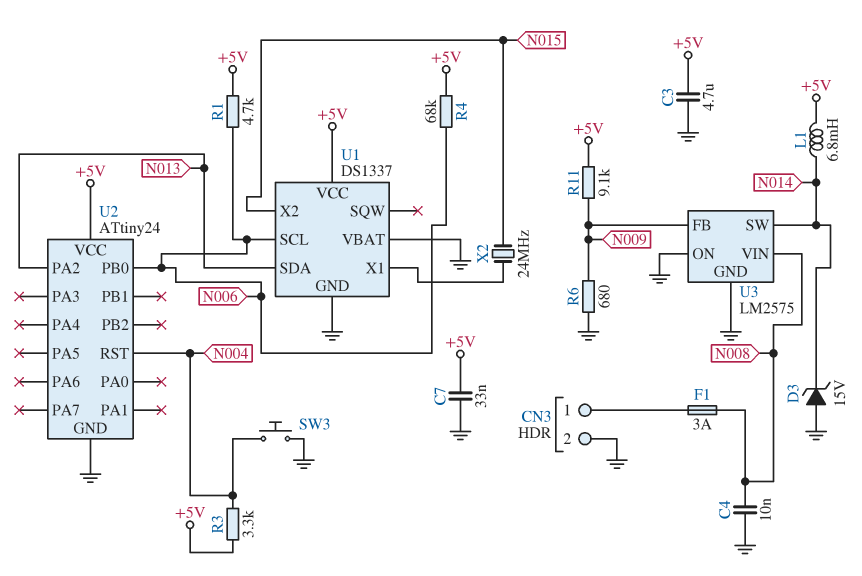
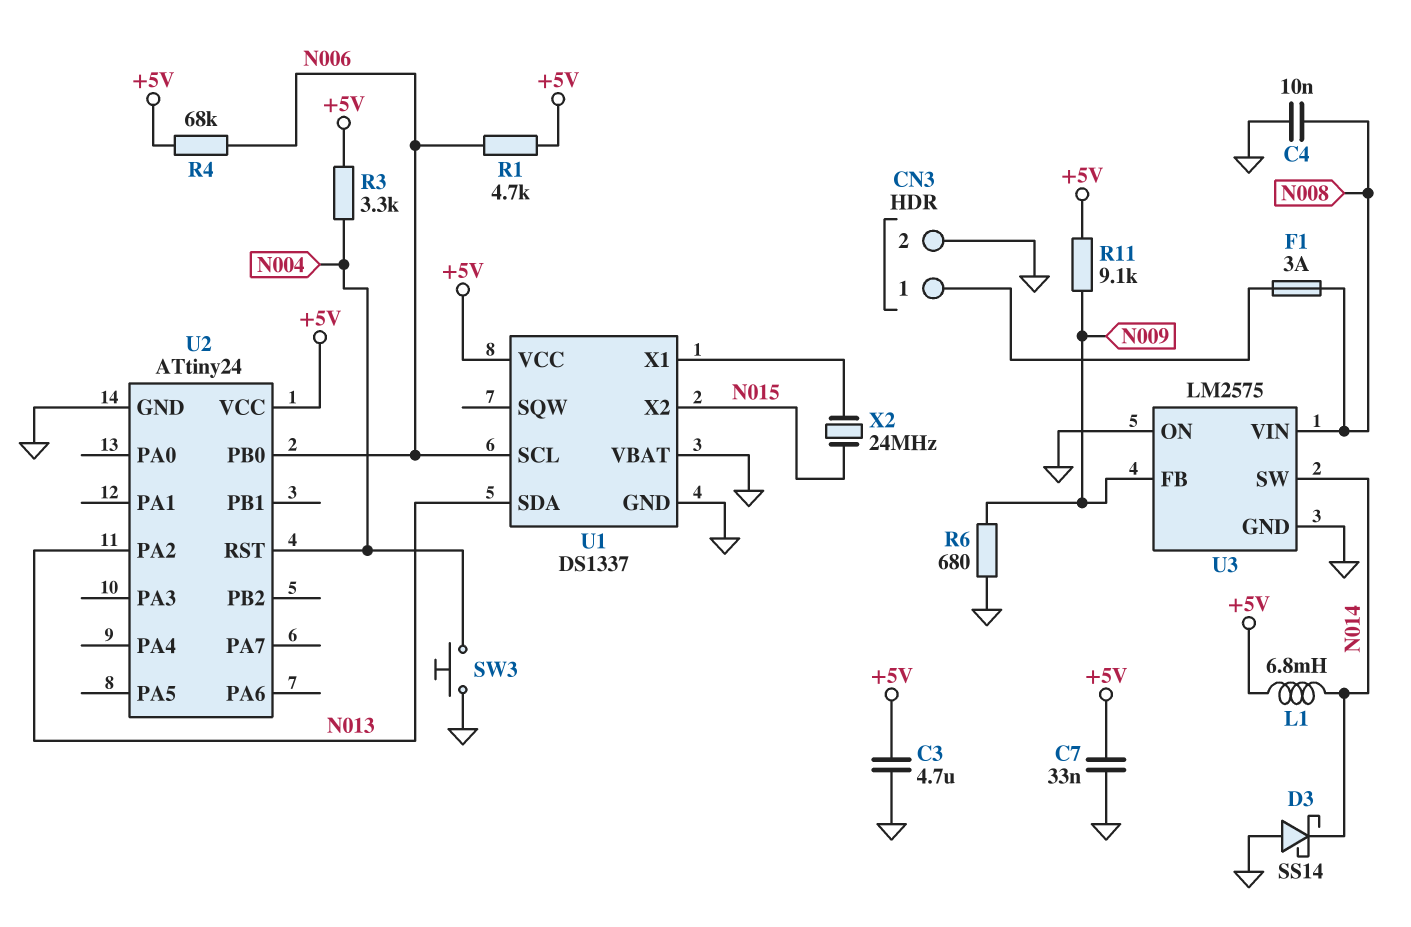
D3: zener 15V (A GND, K N014) -> schottky SS14 (A GND, K N014)

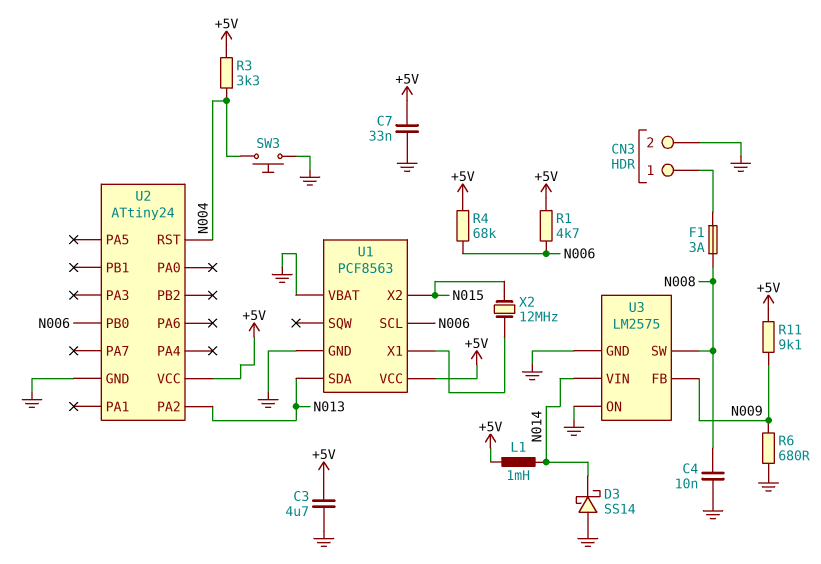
L1: 6.8mH (+5V, N014) -> 1mH (+5V, N014)
U1: DS1337 -> PCF8563
U3 pin SW: N014 -> N008
U3 pin VIN: N008 -> N014
X2: 24MHz (N015, U1/X1) -> 12MHz (N015, U1/X1)

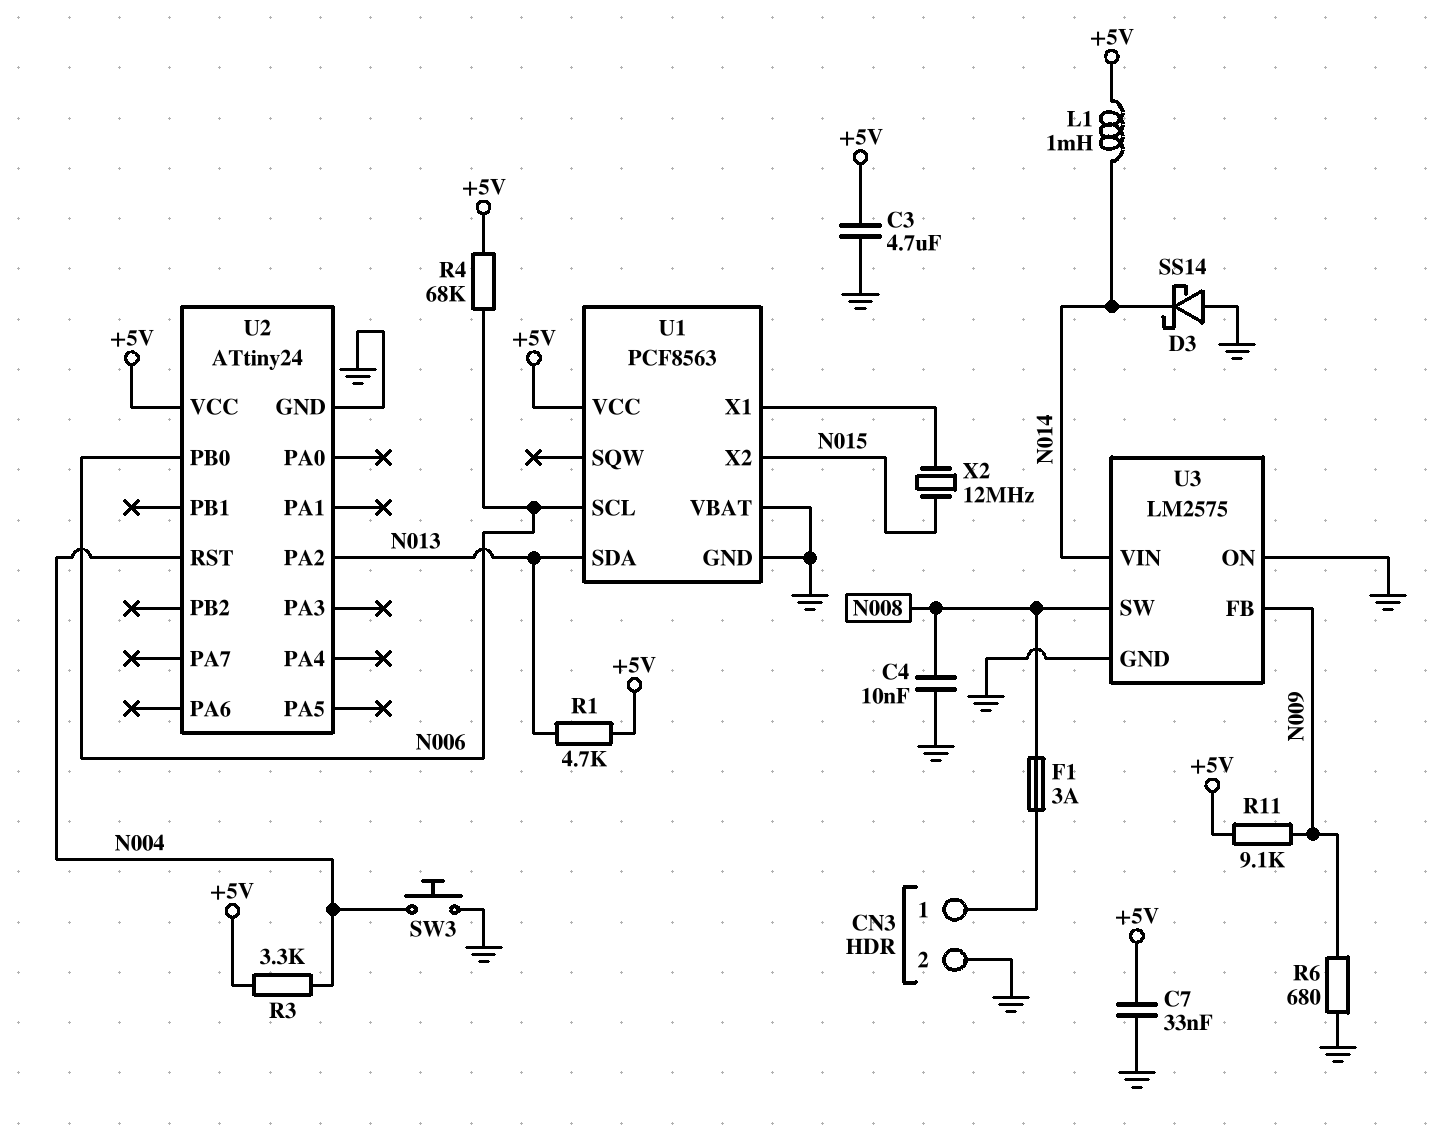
R1: 4.7k (+5V, N006) -> 4.7k (+5V, N013)

